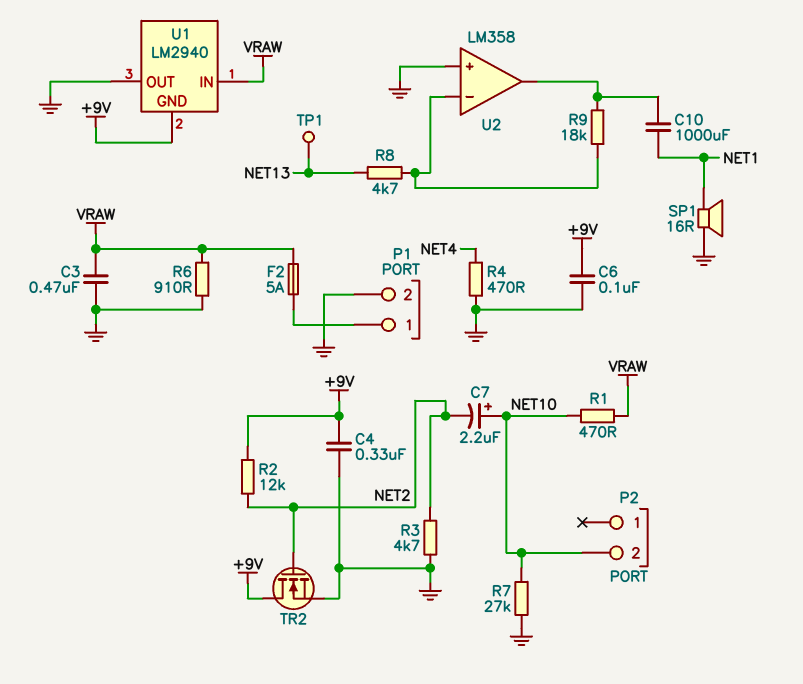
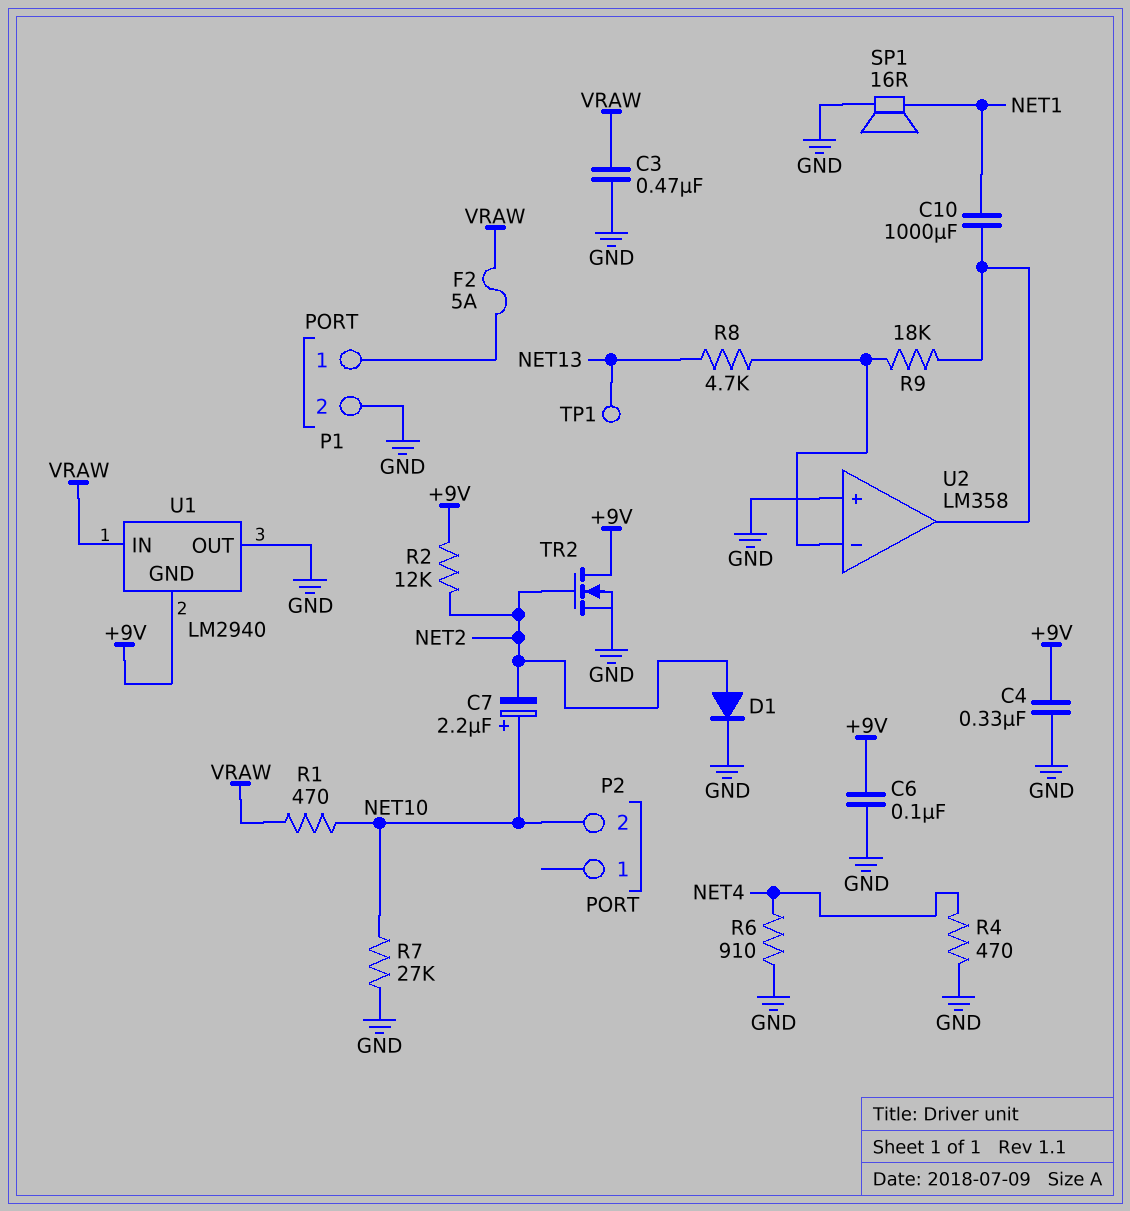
D1: none -> diode (A NET2, K GND)
R3: 4.7k (GND, NET2) -> none
R6: 910 (GND, VRAW) -> 910 (GND, NET4)

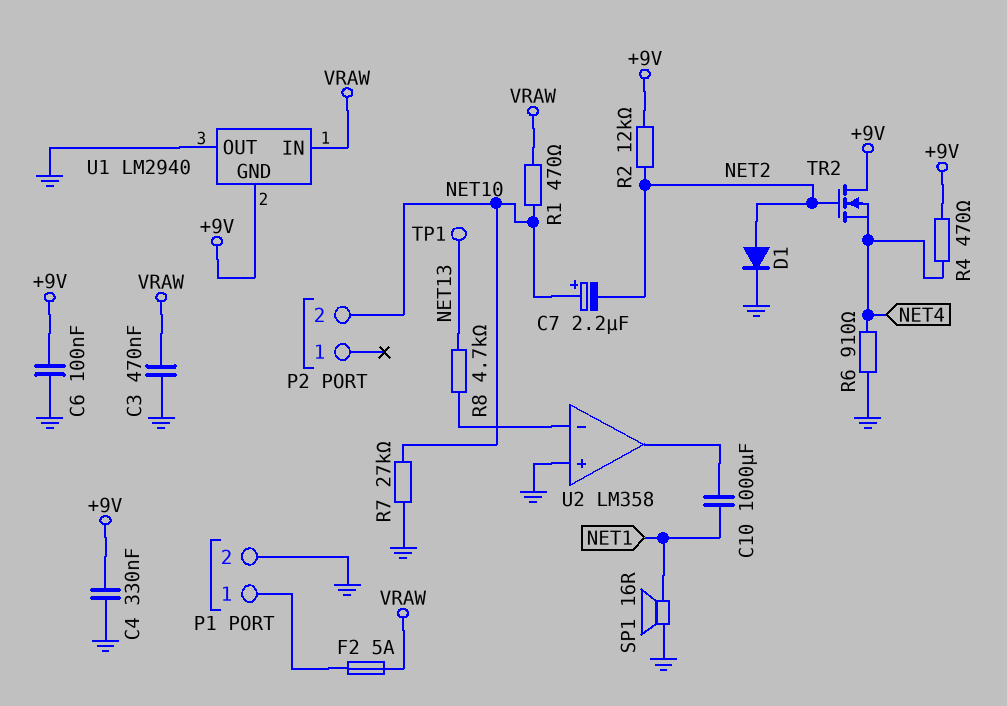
R4: 470 (GND, NET4) -> 470 (+9V, NET4)
R9: 18k (U2/in-, U2/out) -> none
TR2: NMOS (G NET2, D +9V, S GND) -> NMOS (G NET2, D +9V, S NET4)

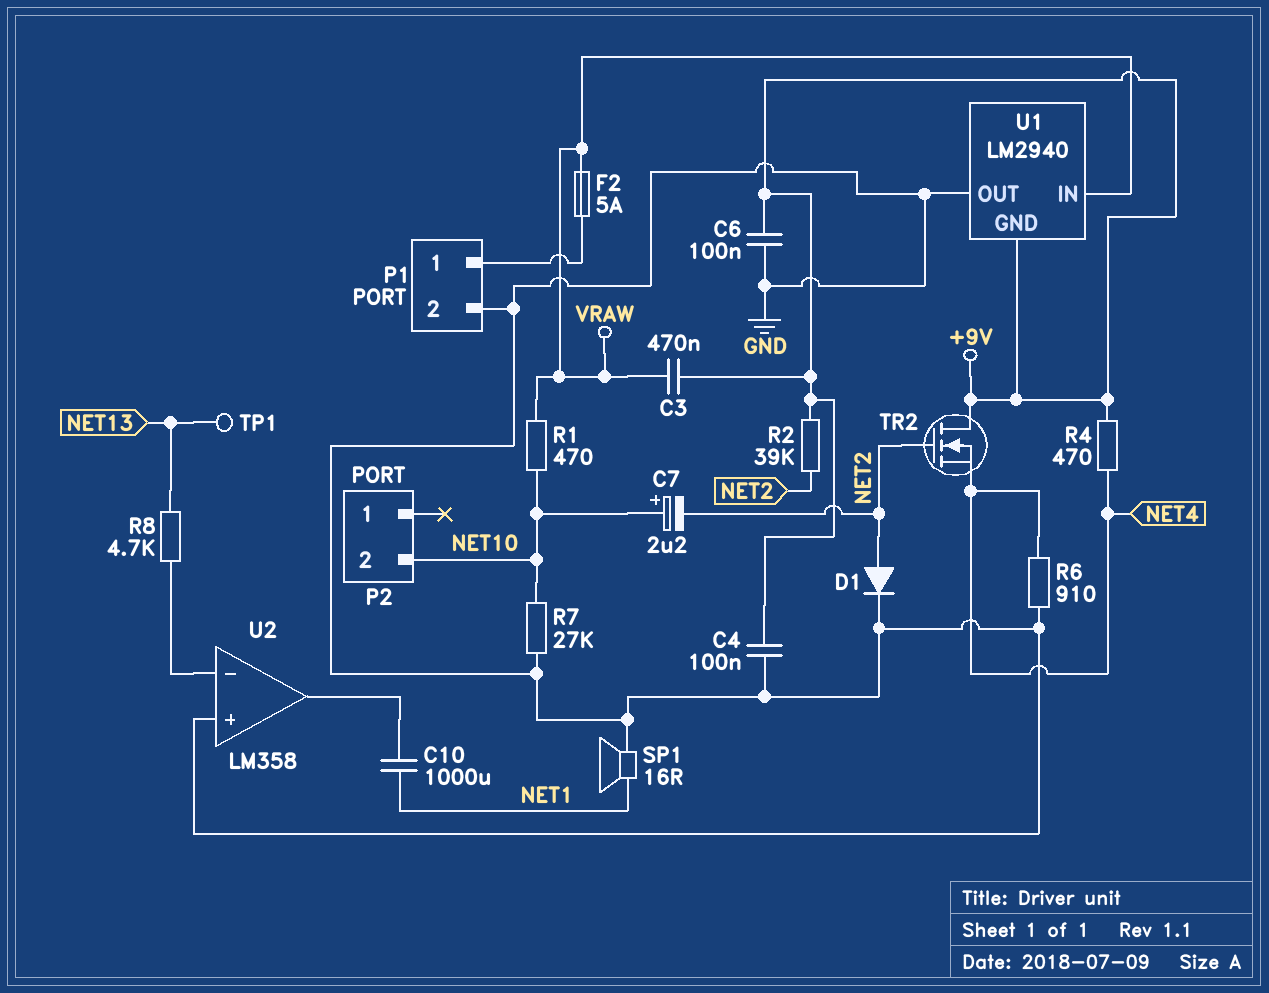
C3: 470nF (GND, VRAW) -> 470nF (+9V, VRAW)
C4: 330nF (+9V, GND) -> 100nF (+9V, GND)
R2: 12k (+9V, NET2) -> 39k (+9V, NET2)

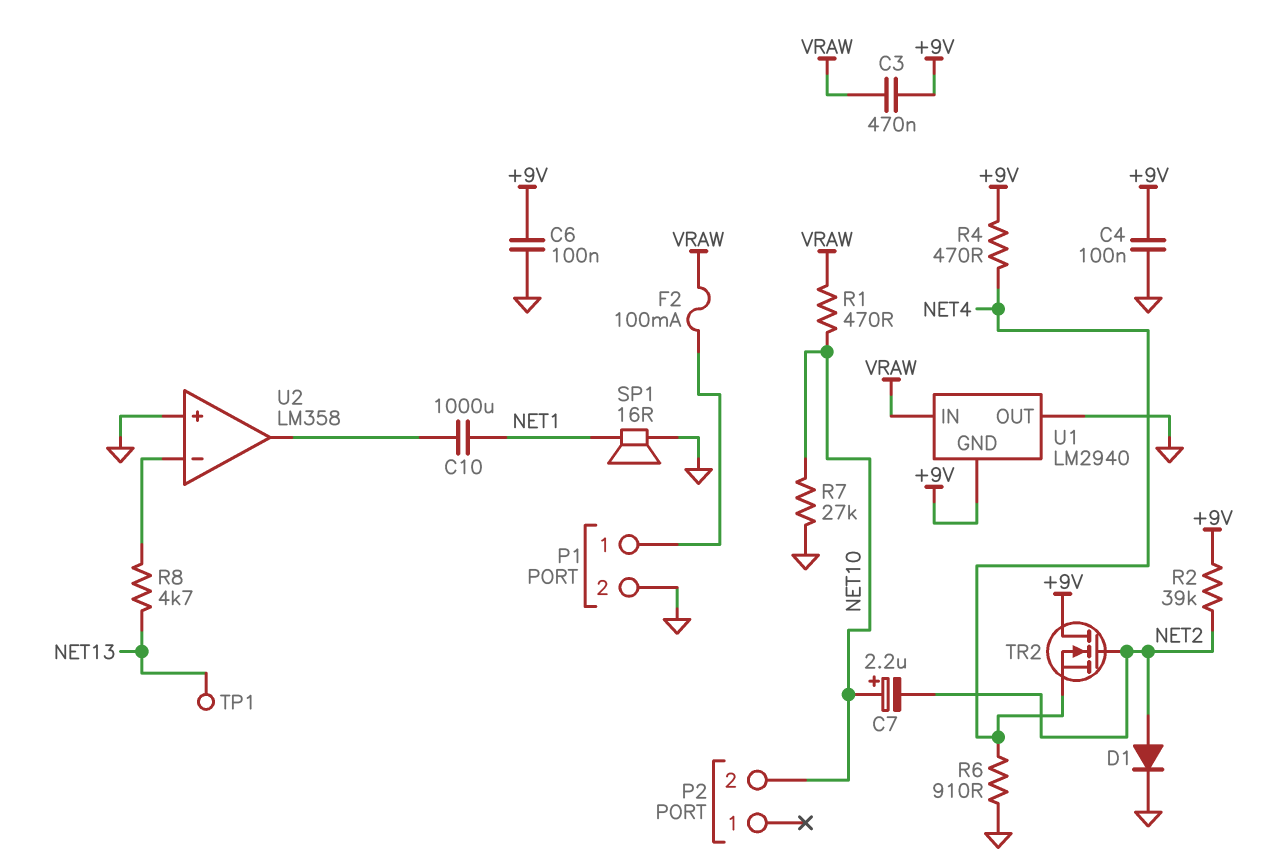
F2: 5A (P1/1, VRAW) -> 100mA (P1/1, VRAW)

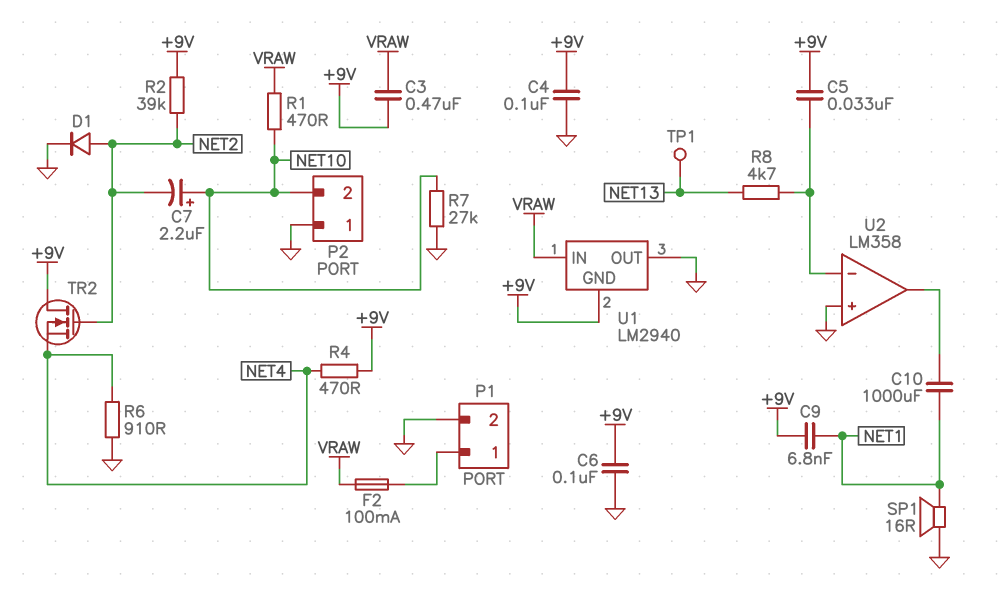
C5: none -> 33nF (+9V, U2/in-)
C9: none -> 6.8nF (+9V, NET1)
P2 pin 1: none -> GND

